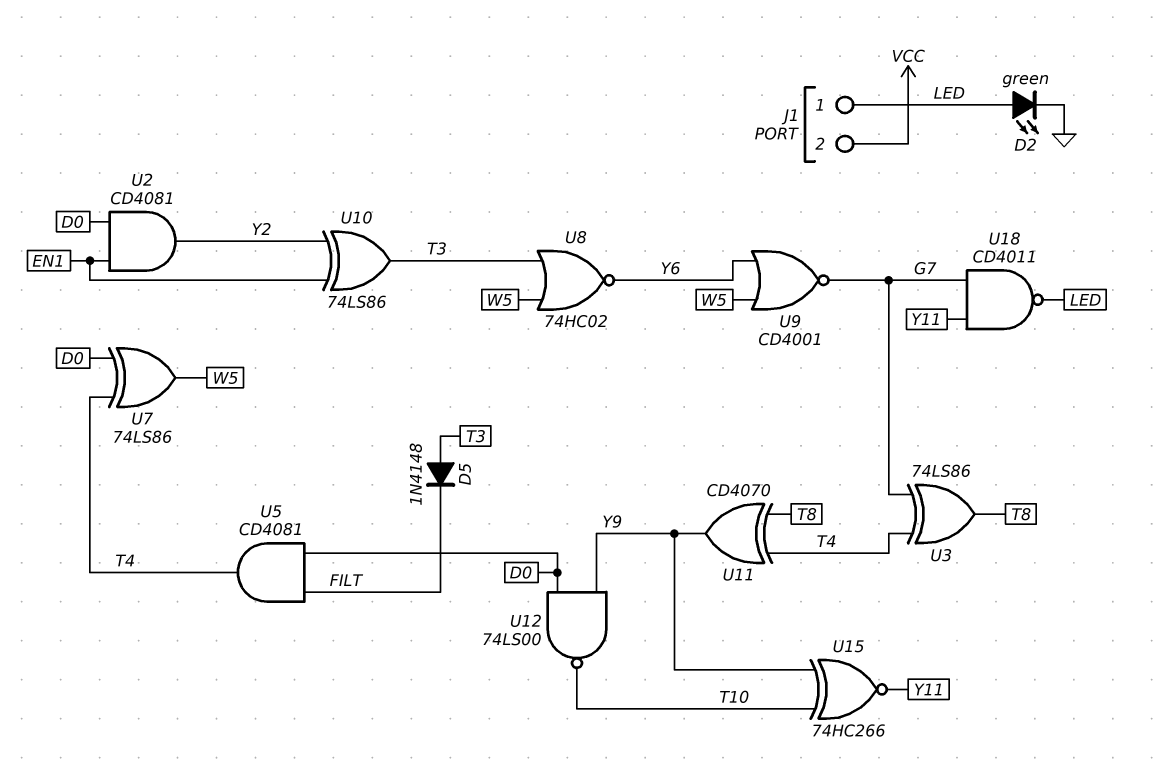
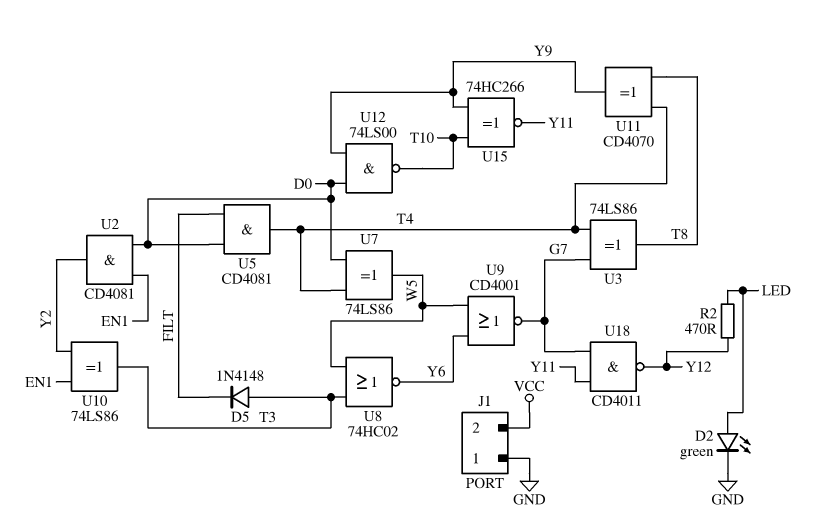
J1 pin 1: LED -> GND
R2: none -> 470 (LED, Y12)
U18: NAND CD4011 (in G7, in Y11, out LED) -> NAND CD4011 (in G7, in Y11, out Y12)

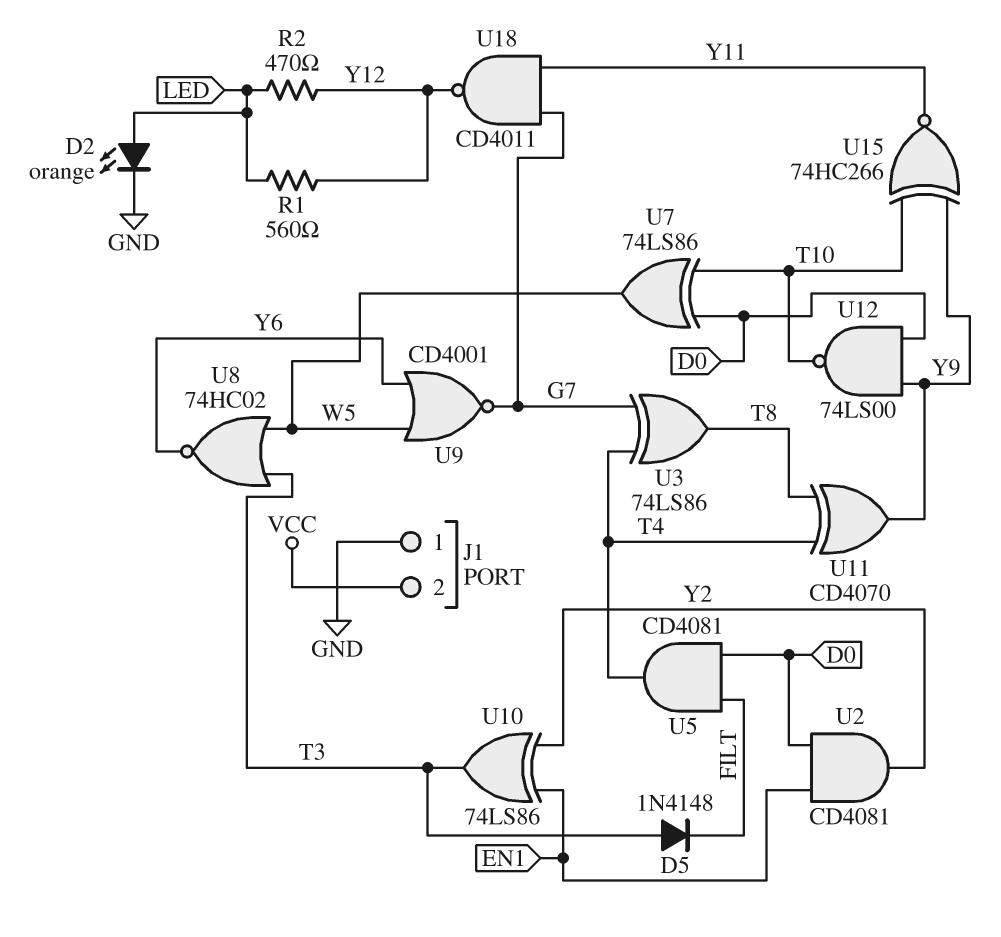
D2: LED green (A LED, K GND) -> LED orange (A LED, K GND)
R1: none -> 560 (LED, Y12)
U7: XOR 74LS86 (in D0, in T4, out W5) -> XOR 74LS86 (in D0, in T10, out W5)

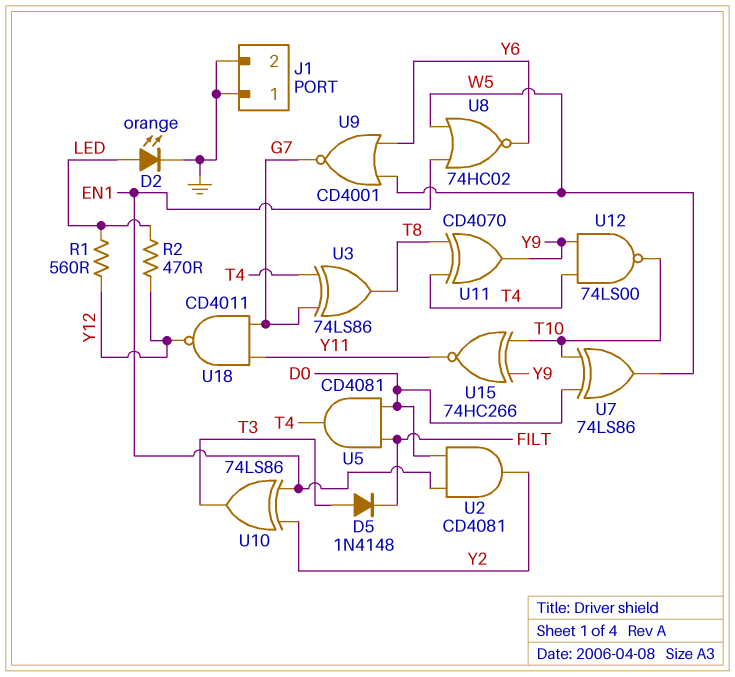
J1 pin 2: VCC -> GND
U8: NOR 74HC02 (in T3, in W5, out Y6) -> NOR 74HC02 (in EN1, in W5, out Y6)
U12: NAND 74LS00 (in D0, in Y9, out T10) -> NAND 74LS00 (in T4, in Y9, out T10)

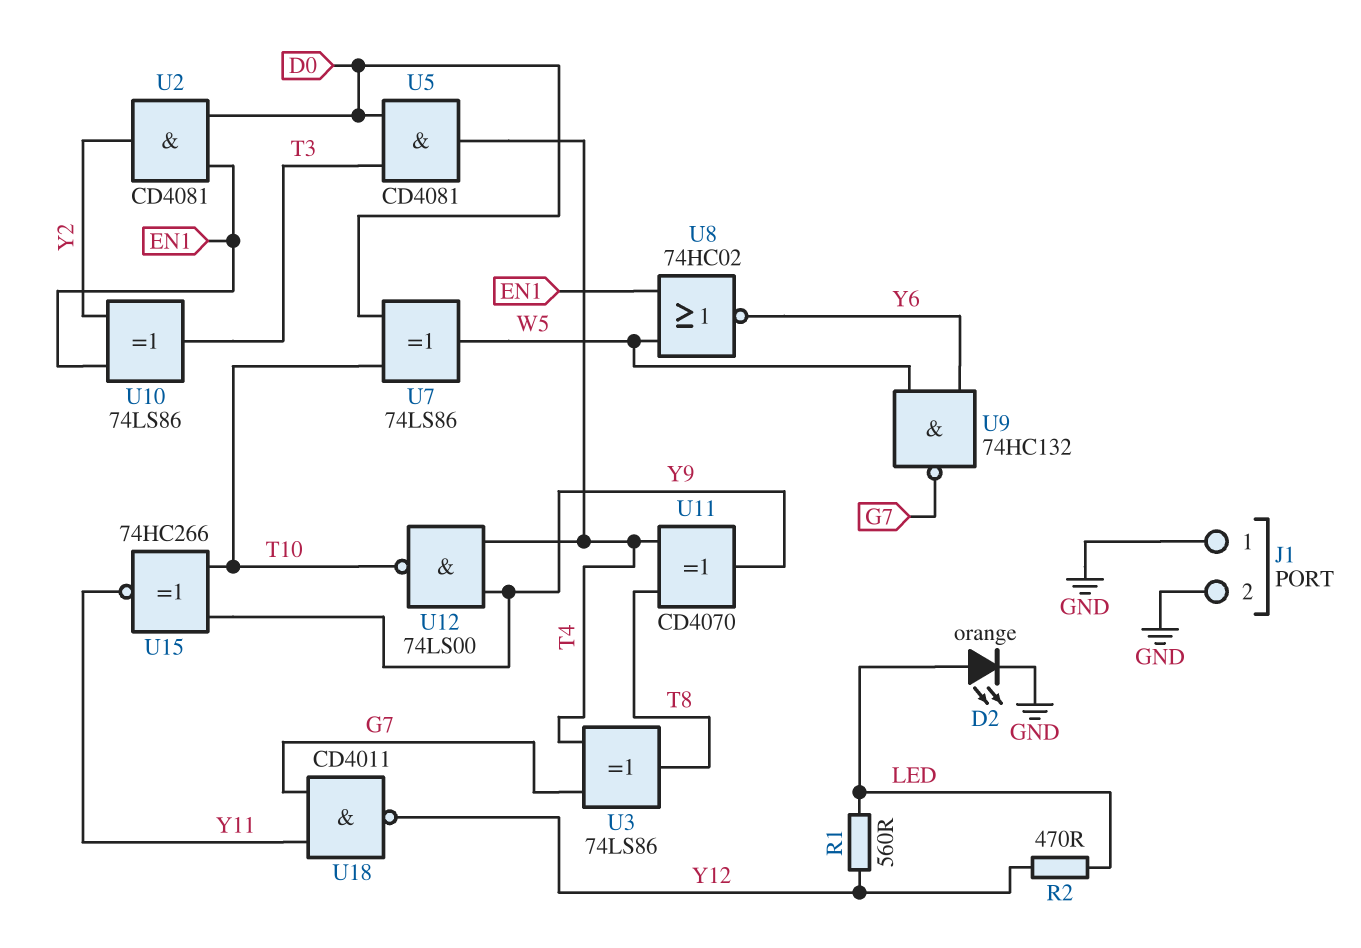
D5: diode 1N4148 (A T3, K FILT) -> none
U5: AND CD4081 (in D0, in FILT, out T4) -> AND CD4081 (in D0, in T3, out T4)
U9: NOR CD4001 (in W5, in Y6, out G7) -> NAND 74HC132 (in W5, in Y6, out G7)

